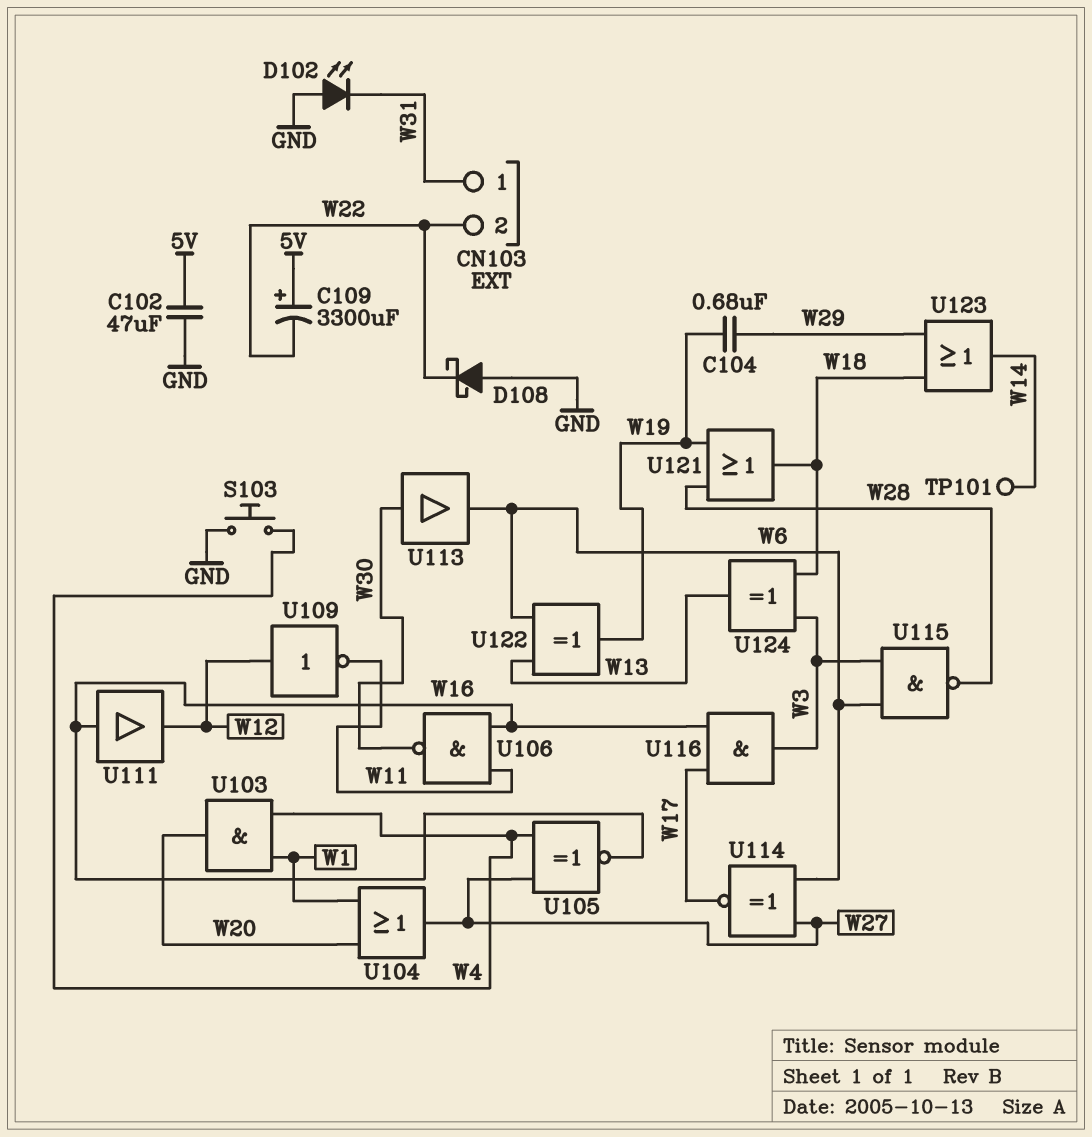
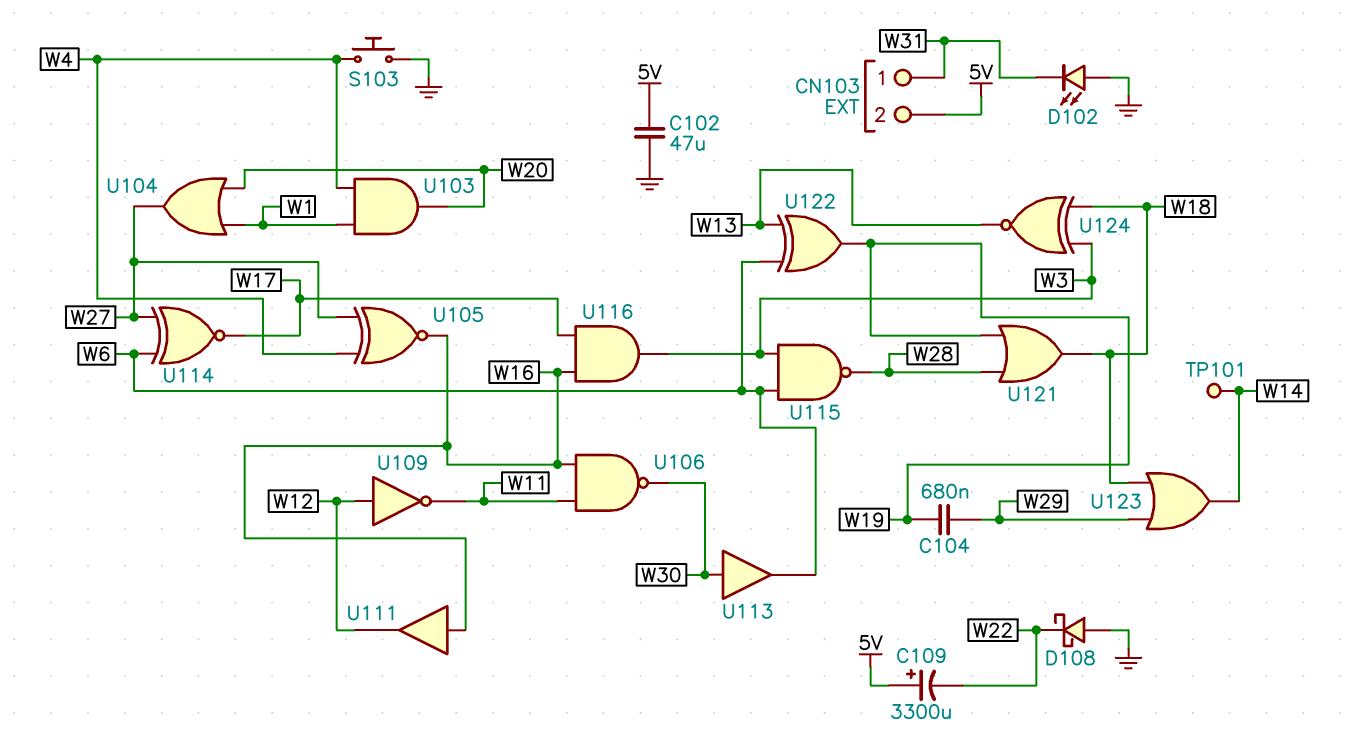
CN103 pin 2: W22 -> 5V
U124: XOR (in W3, in W18, out W13) -> XNOR (in W3, in W18, out W13)

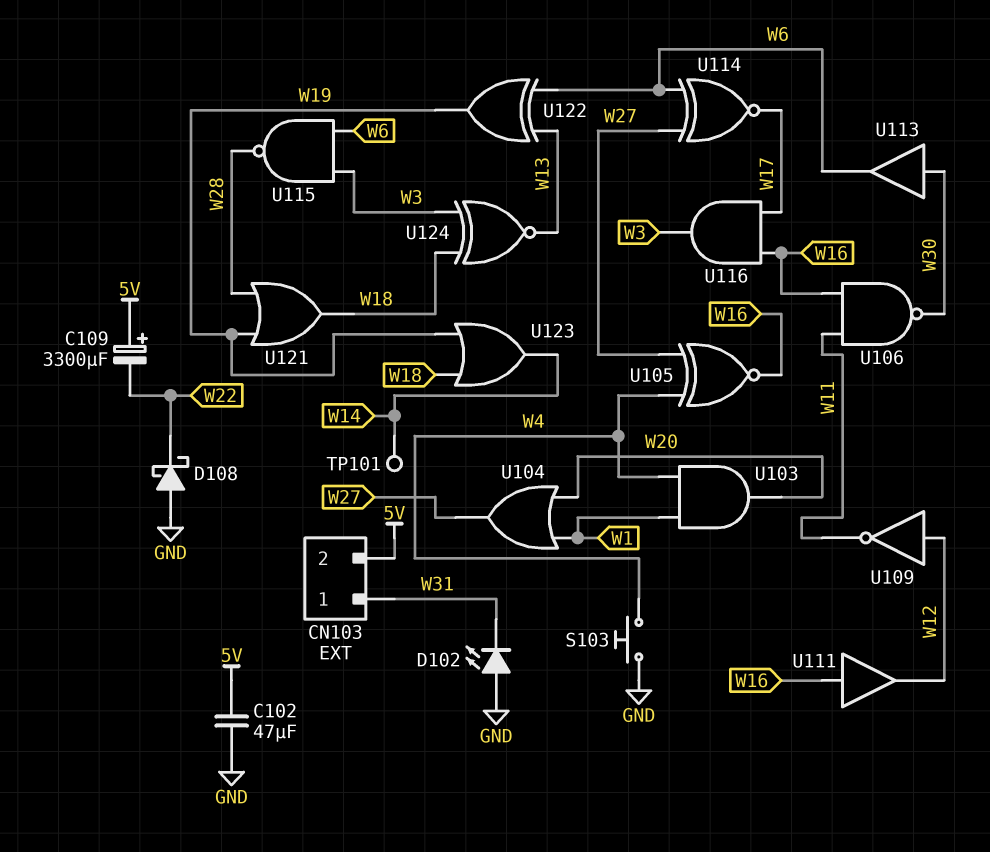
C104: 680nF (W19, W29) -> none
U123: OR (in W18, in W29, out W14) -> OR (in W18, in W19, out W14)

